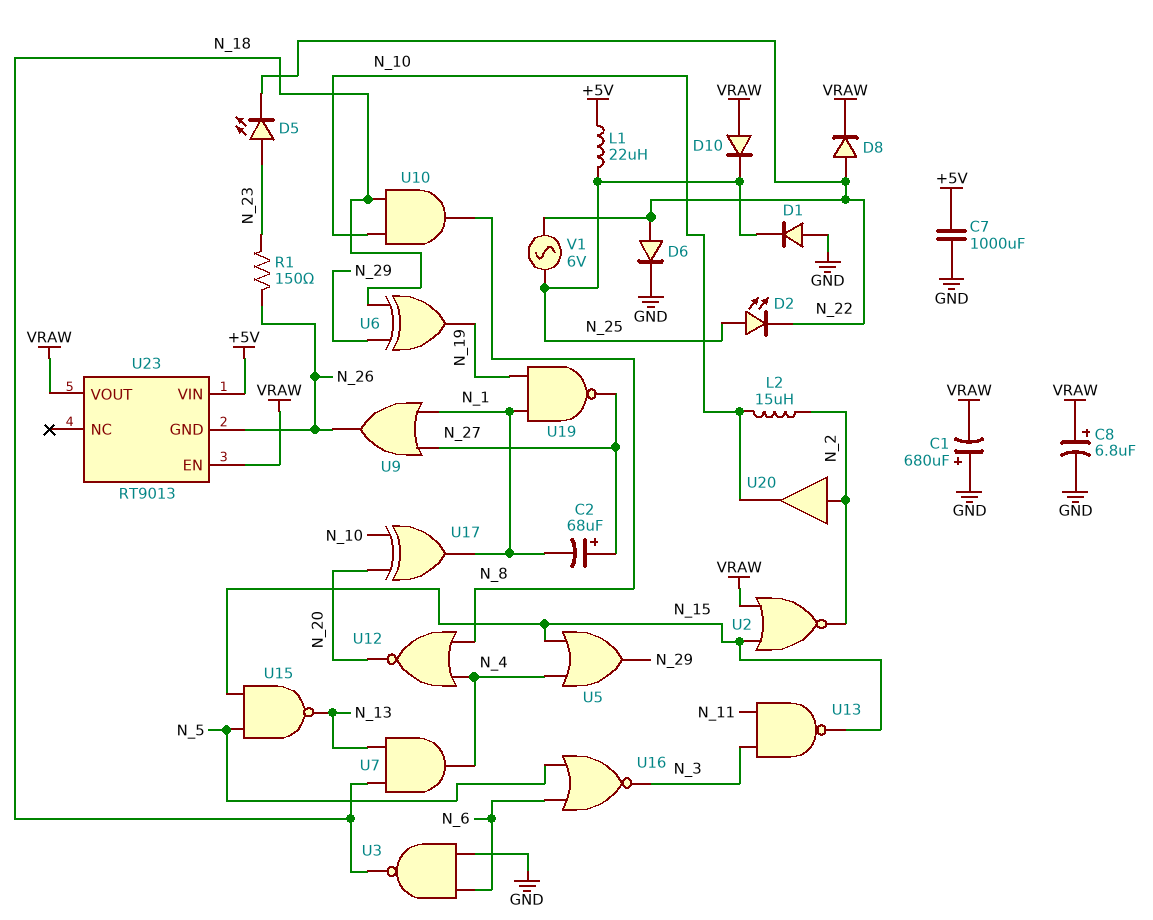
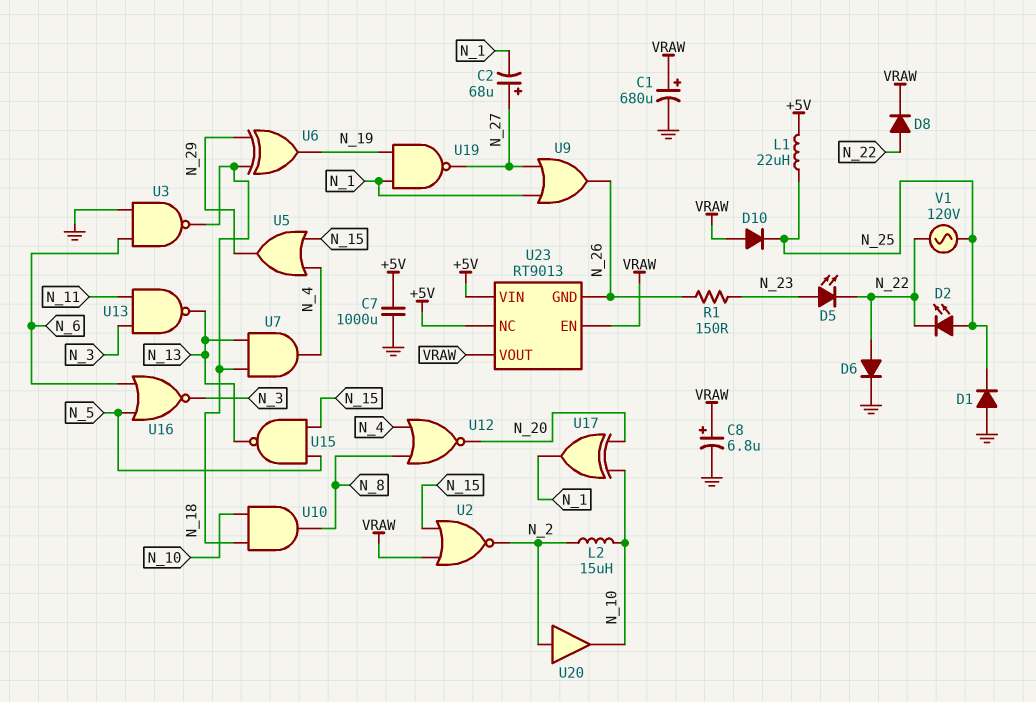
C1: 680uF (plus GND, minus VRAW) -> 680uF (plus VRAW, minus GND)
U13: NAND (in N_3, in N_11, out N_15) -> NAND (in N_3, in N_11, out N_13)
U23 pin NC: none -> +5V
V1: AC 6V (N_22, N_25) -> AC 120V (N_22, N_25)

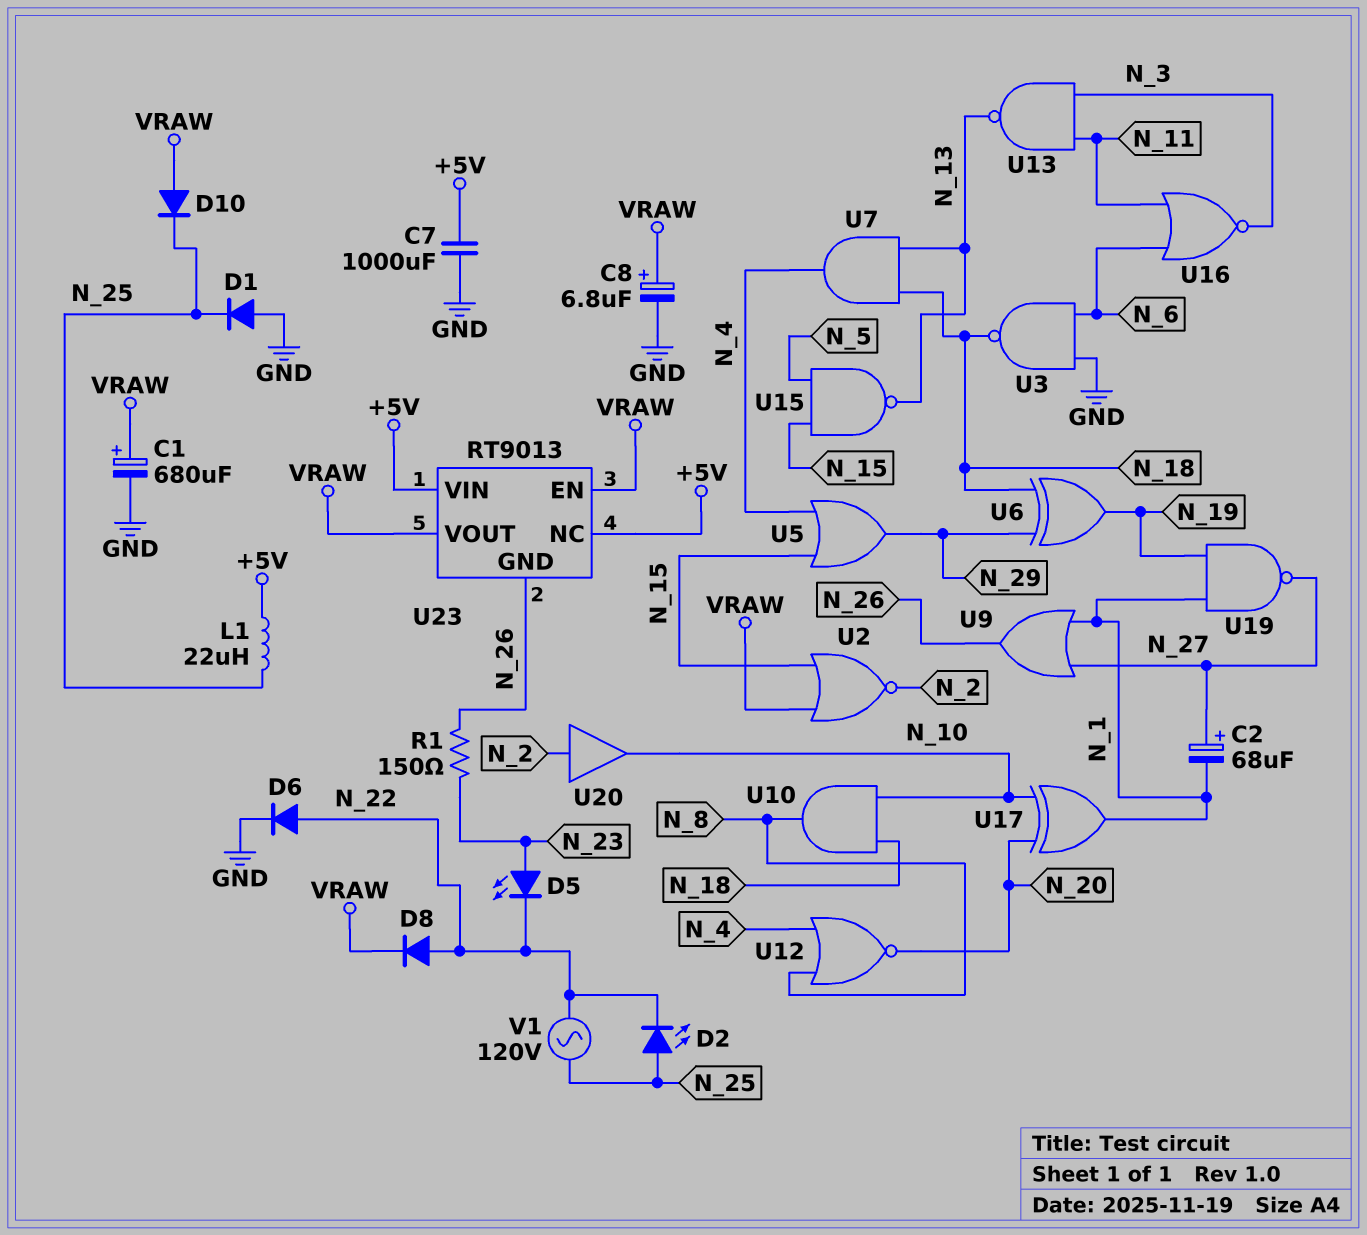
L2: 15uH (N_2, N_10) -> none
U16: NOR (in N_5, in N_6, out N_3) -> NOR (in N_6, in N_11, out N_3)

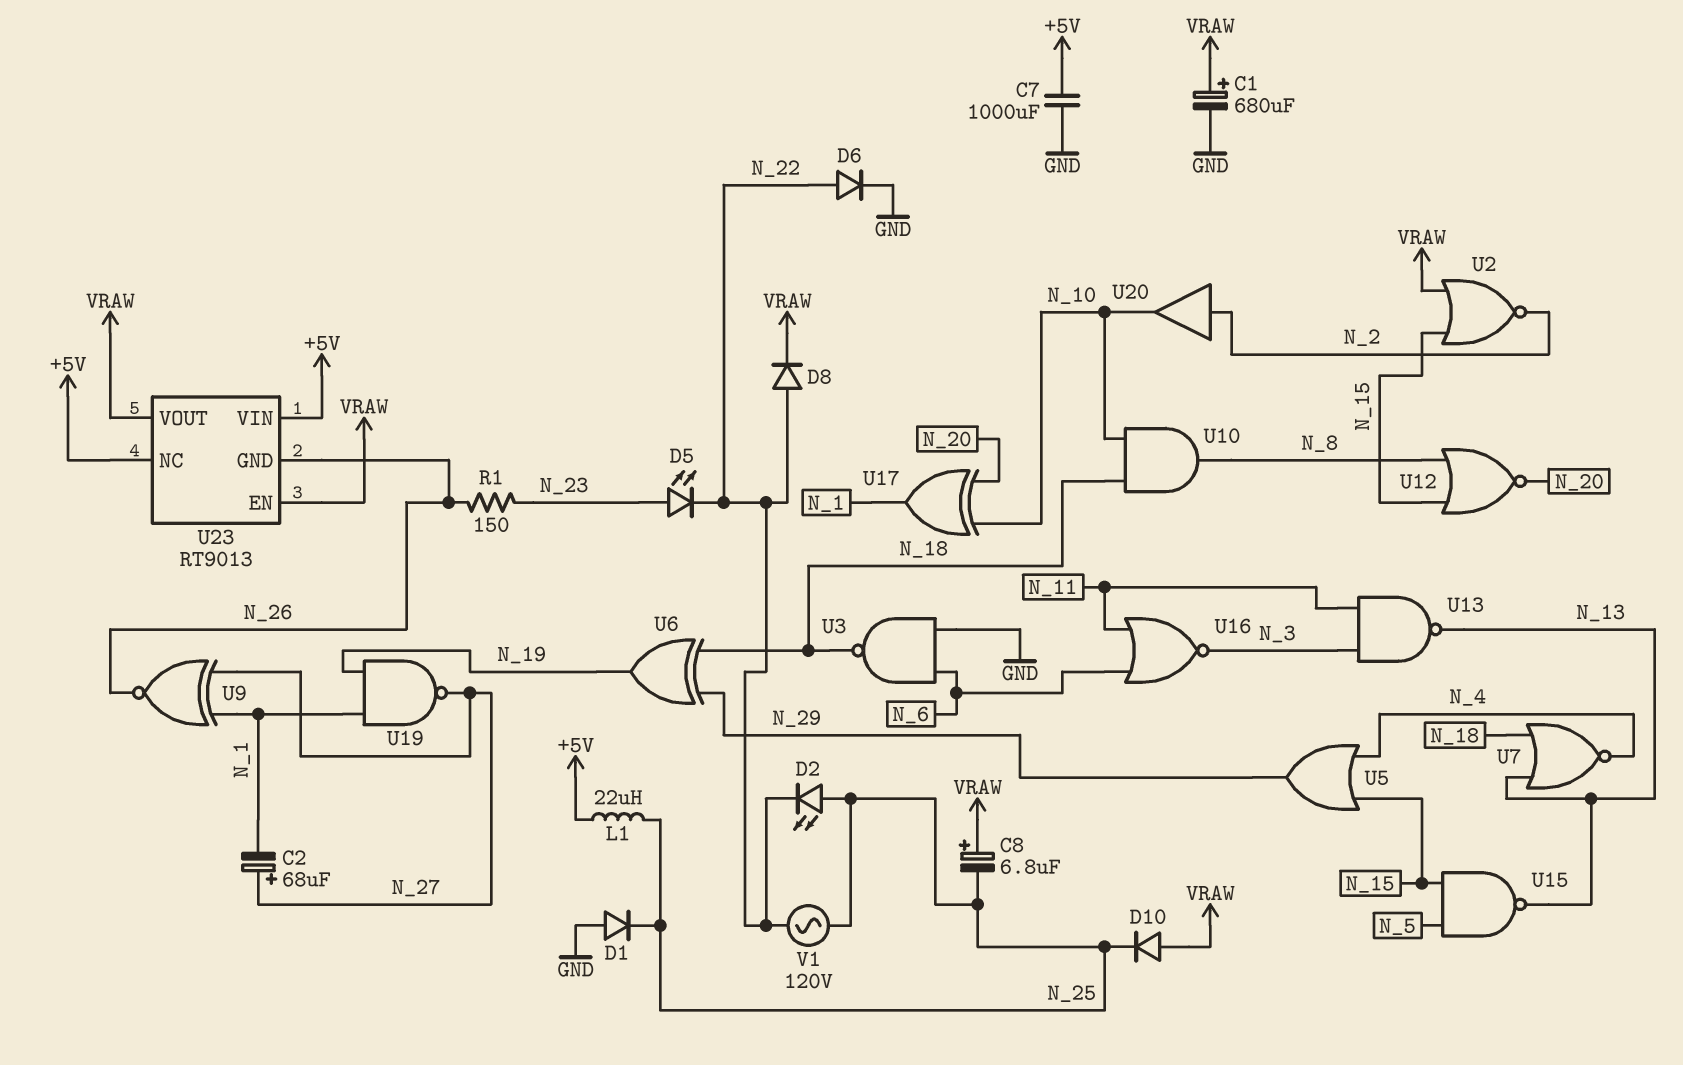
C8: 6.8uF (plus VRAW, minus GND) -> 6.8uF (plus VRAW, minus N_25)
U7: AND (in N_13, in N_18, out N_4) -> NOR (in N_13, in N_18, out N_4)
U9: OR (in N_1, in N_27, out N_26) -> XNOR (in N_1, in N_27, out N_26)
U12: NOR (in N_4, in N_8, out N_20) -> NOR (in N_8, in N_15, out N_20)

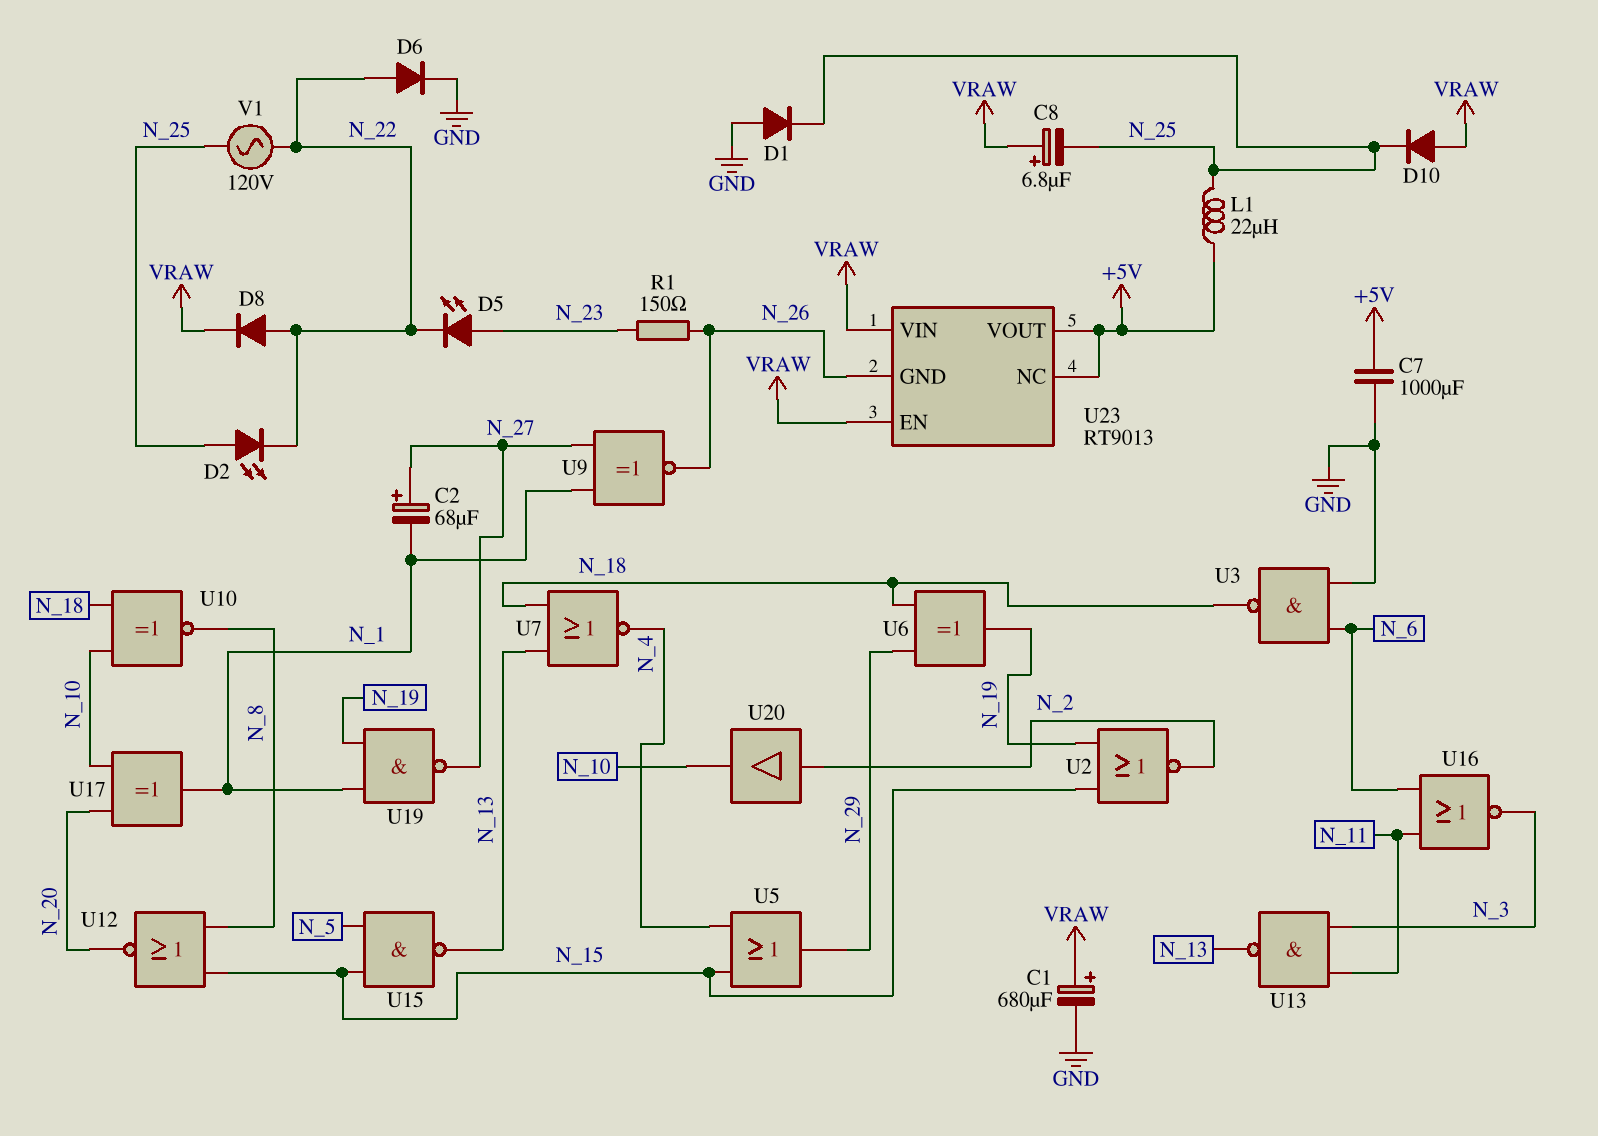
U2: NOR (in N_15, in VRAW, out N_2) -> NOR (in N_15, in N_19, out N_2)
U10: AND (in N_10, in N_18, out N_8) -> XNOR (in N_10, in N_18, out N_8)
U23 pin VIN: +5V -> VRAW
U23 pin VOUT: VRAW -> +5V

